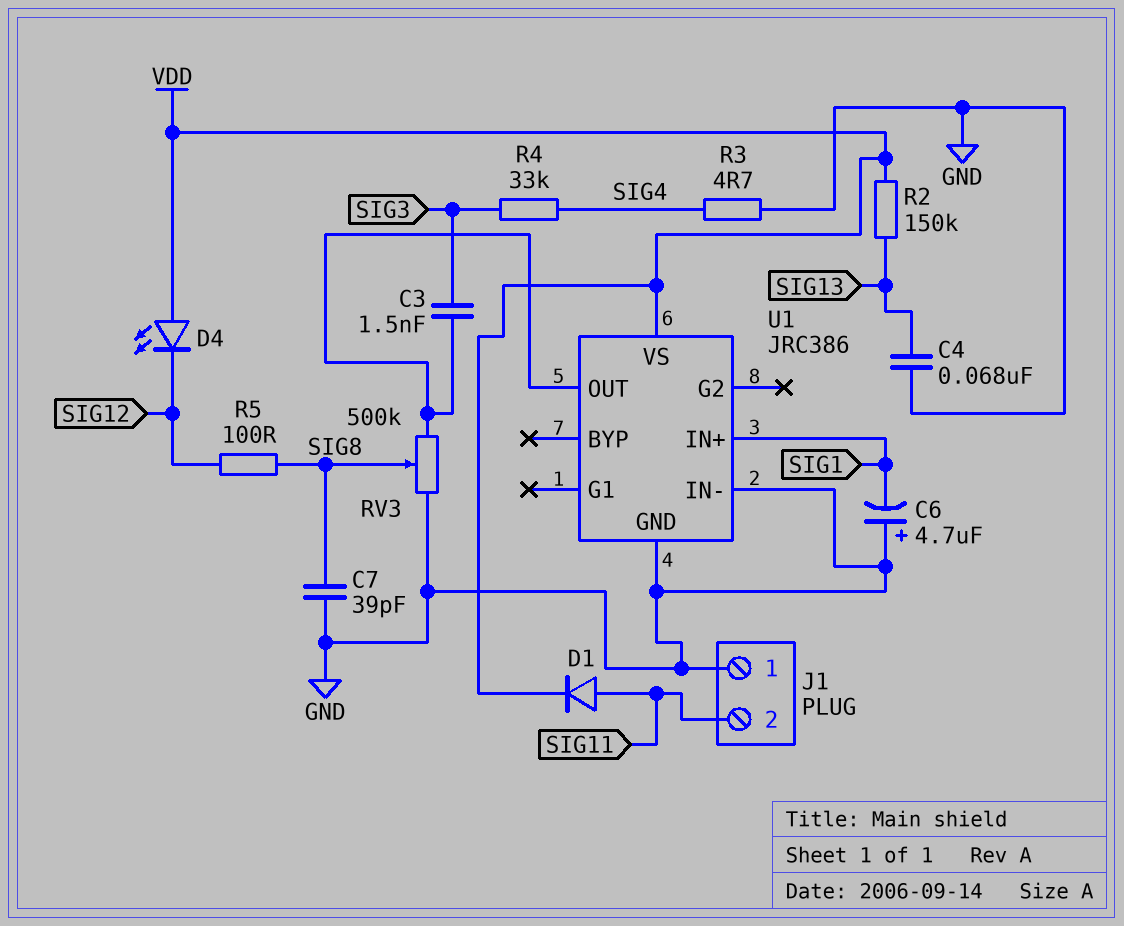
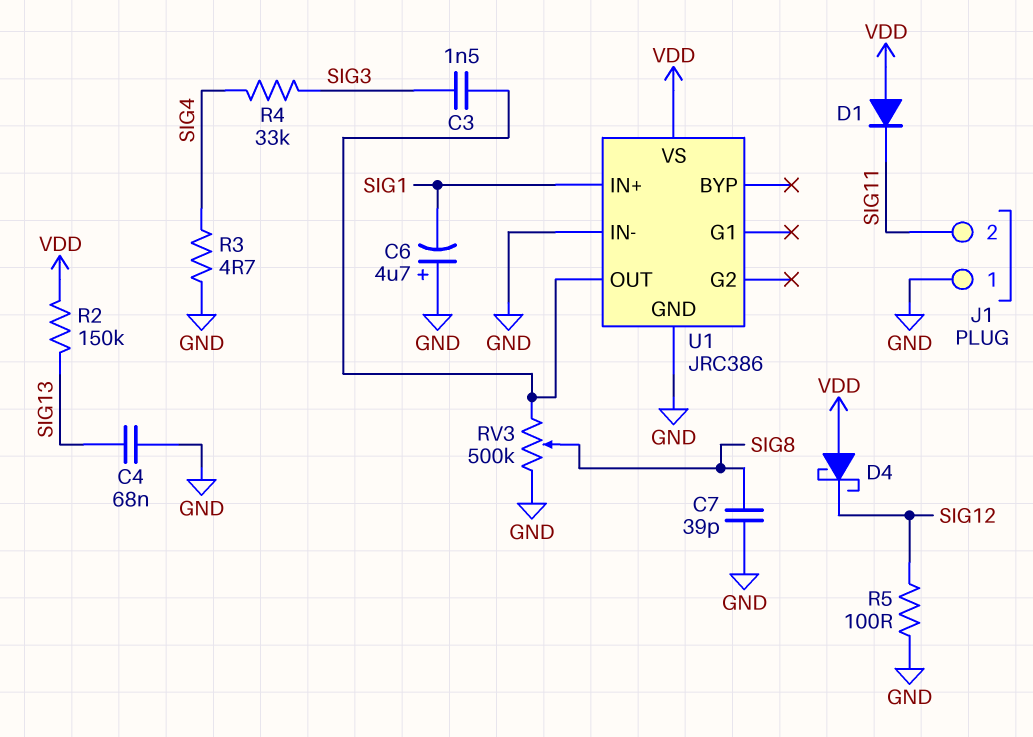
D1: diode (A SIG11, K VDD) -> diode (A VDD, K SIG11)
D4: LED (A VDD, K SIG12) -> schottky (A VDD, K SIG12)
R5: 100 (SIG8, SIG12) -> 100 (GND, SIG12)

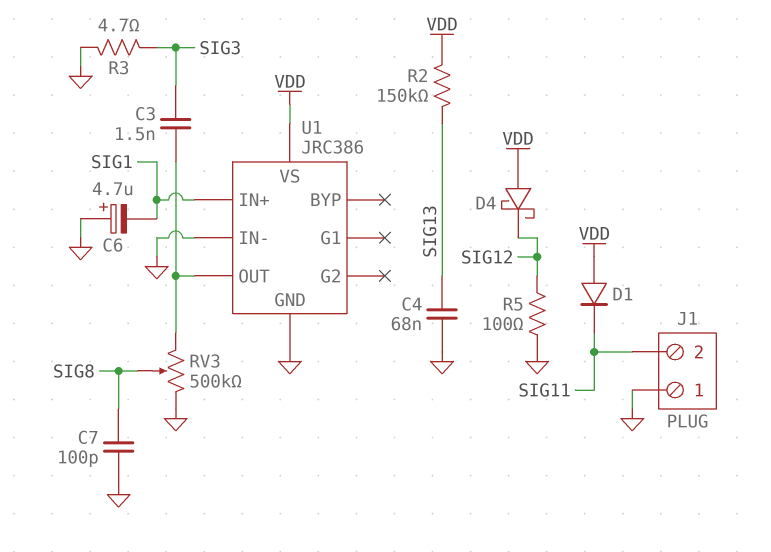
C7: 39pF (GND, SIG8) -> 100pF (GND, SIG8)
R3: 4.7 (GND, SIG4) -> 4.7 (GND, SIG3)
R4: 33k (SIG3, SIG4) -> none

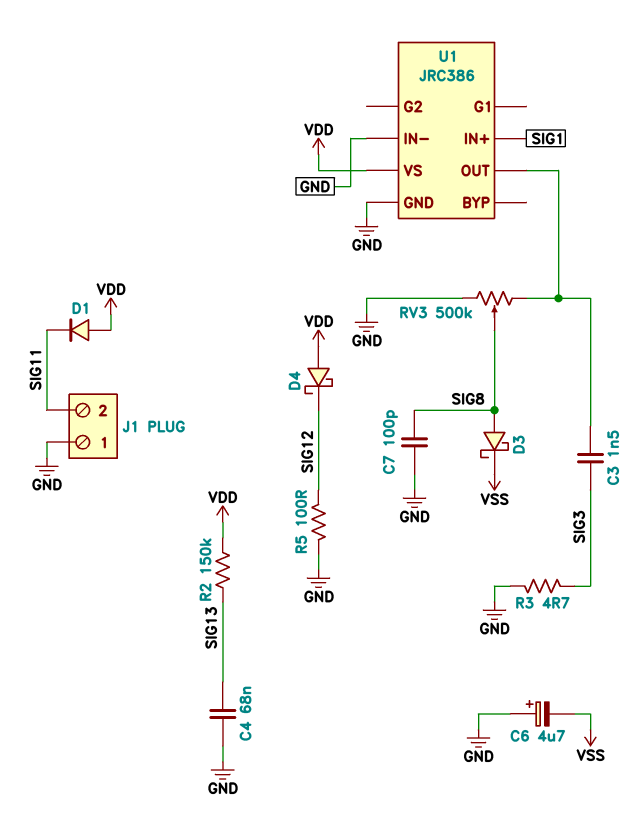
C6: 4.7uF (plus GND, minus SIG1) -> 4.7uF (plus GND, minus VSS)
D3: none -> schottky (A SIG8, K VSS)

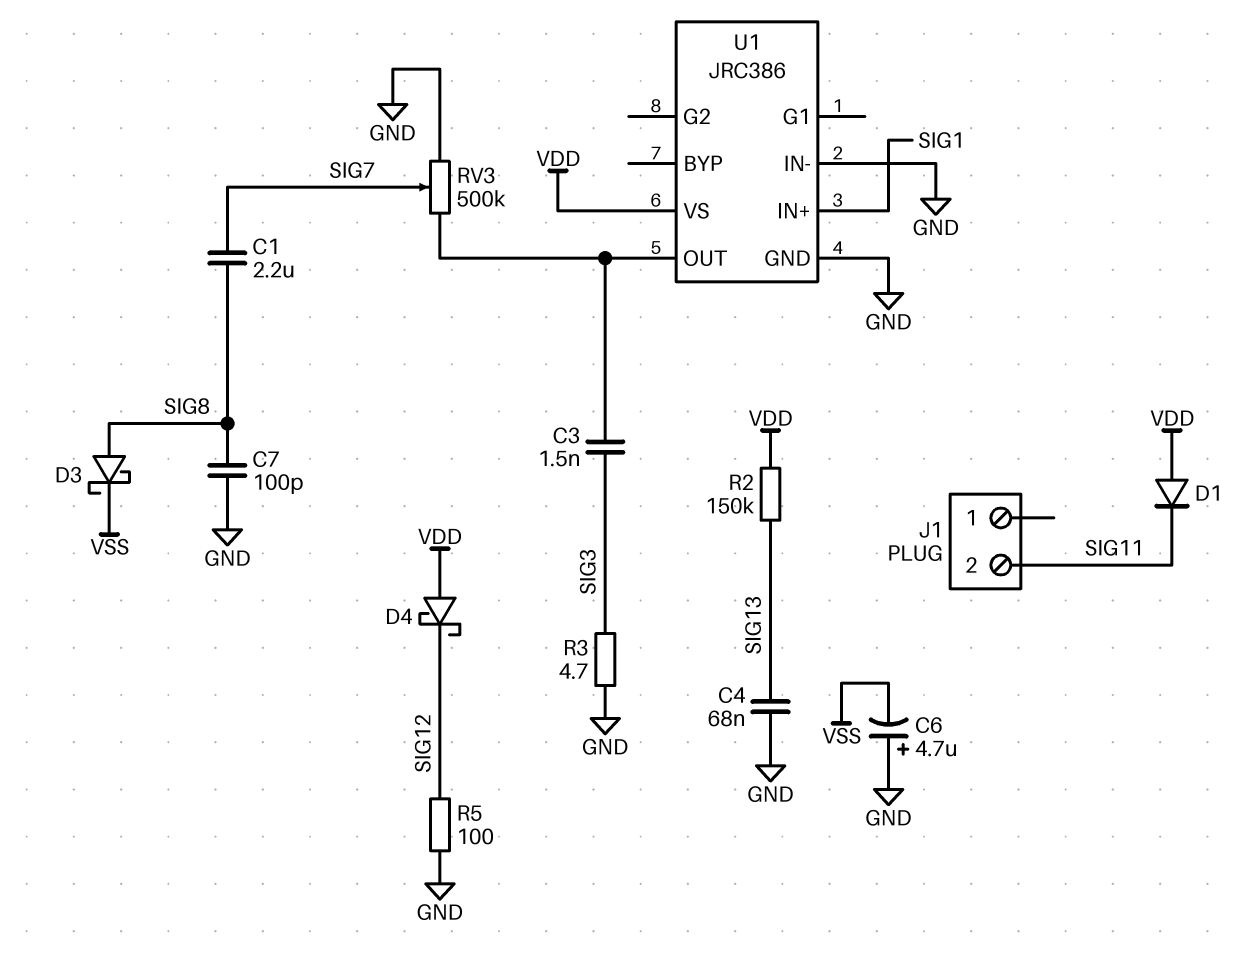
C1: none -> 2.2uF (SIG7, SIG8)
J1 pin 1: GND -> none
RV3: 500k (GND, U1/OUT, wiper SIG8) -> 500k (GND, U1/OUT, wiper SIG7)

